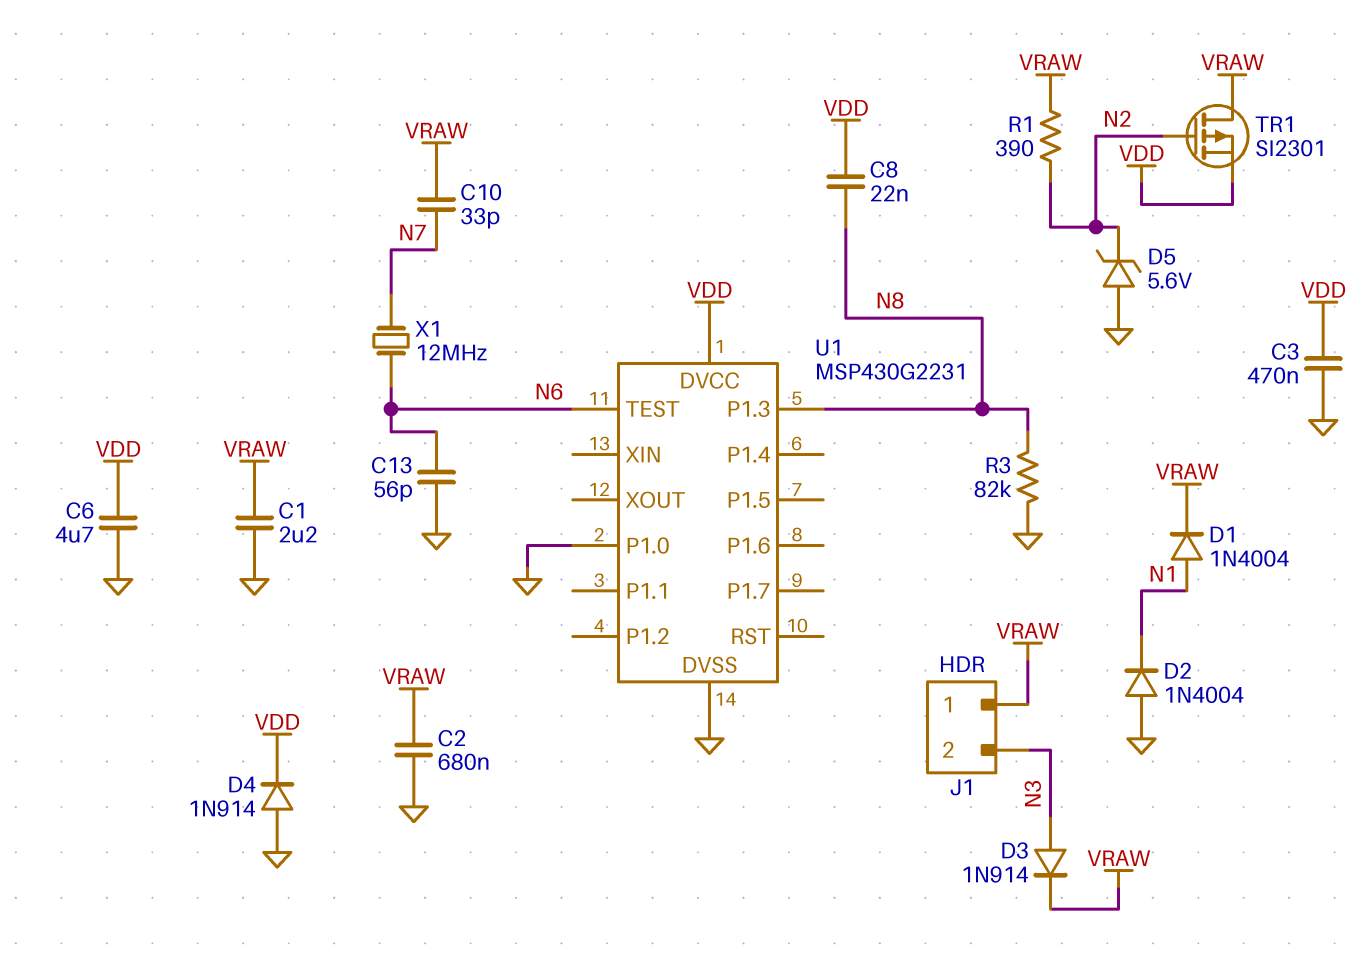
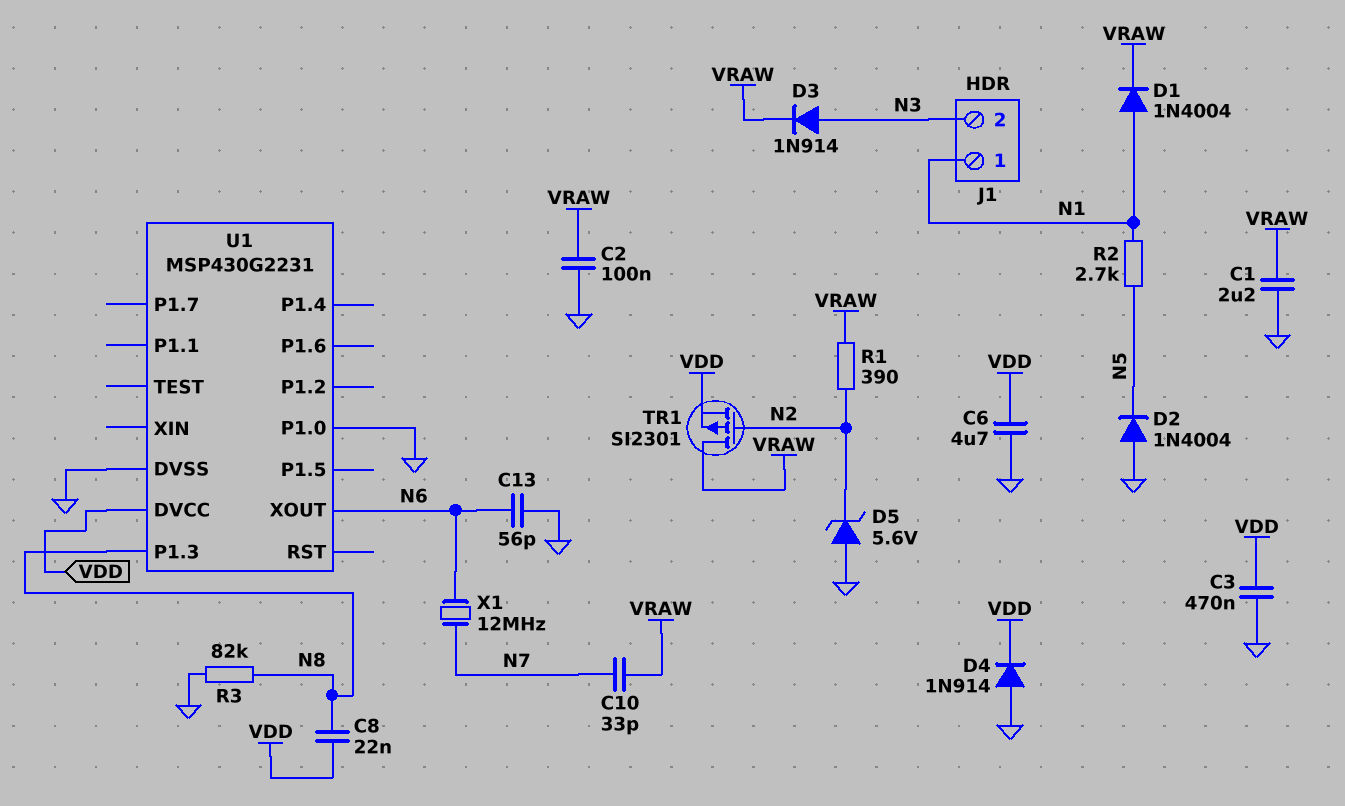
C2: 680nF (GND, VRAW) -> 100nF (GND, VRAW)
D2: diode 1N4004 (A GND, K N1) -> diode 1N4004 (A GND, K N5)
J1 pin 1: VRAW -> N1
R2: none -> 2.7k (N1, N5)
U1 pin TEST: N6 -> none
U1 pin XOUT: none -> N6

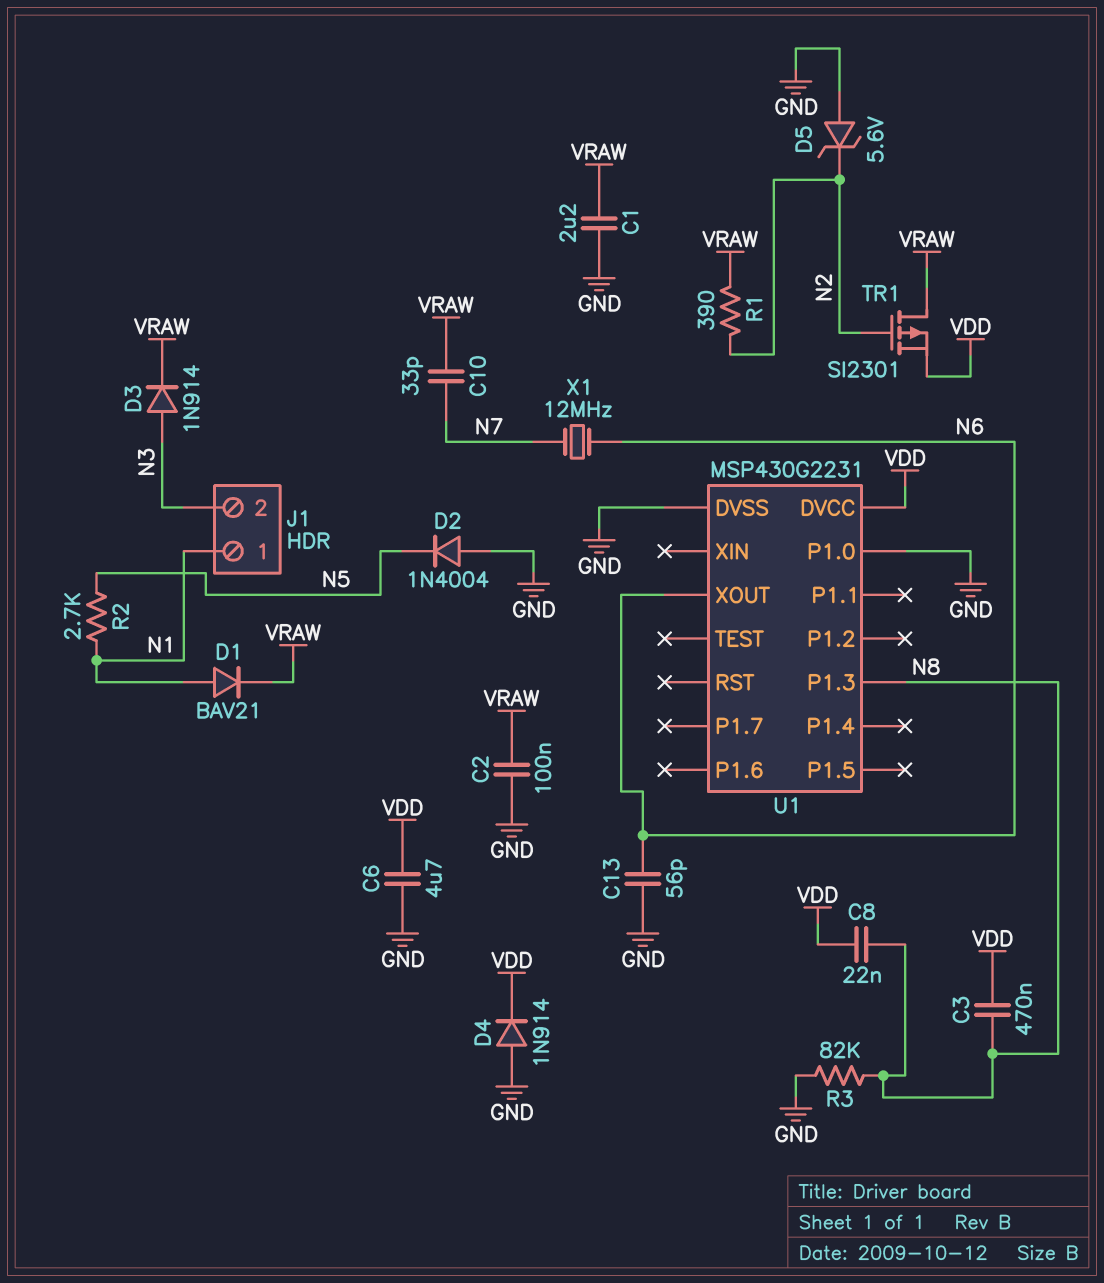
C3: 470nF (GND, VDD) -> 470nF (N8, VDD)
D1: diode 1N4004 (A N1, K VRAW) -> diode BAV21 (A N1, K VRAW)

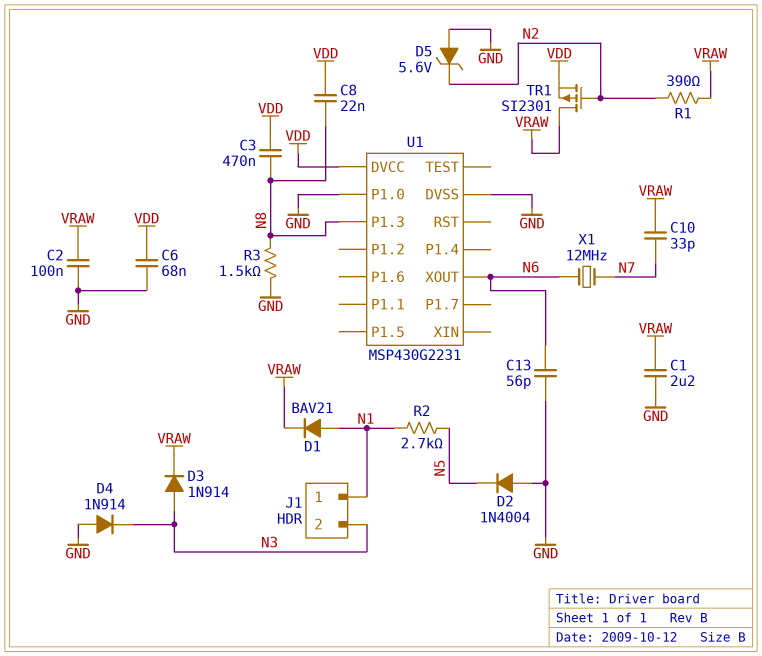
C6: 4.7uF (GND, VDD) -> 68nF (GND, VDD)
D4: diode 1N914 (A GND, K VDD) -> diode 1N914 (A GND, K N3)
R3: 82k (GND, N8) -> 1.5k (GND, N8)

